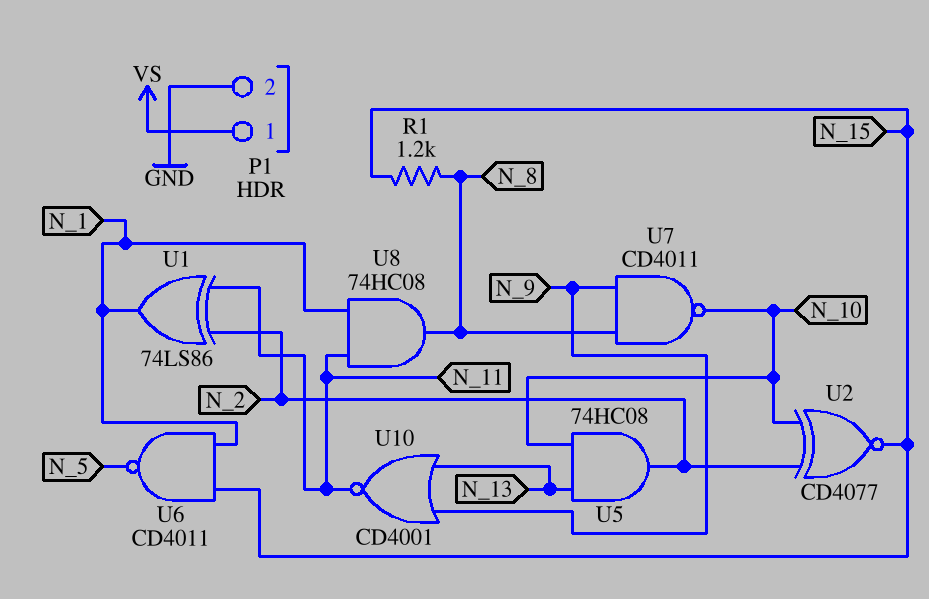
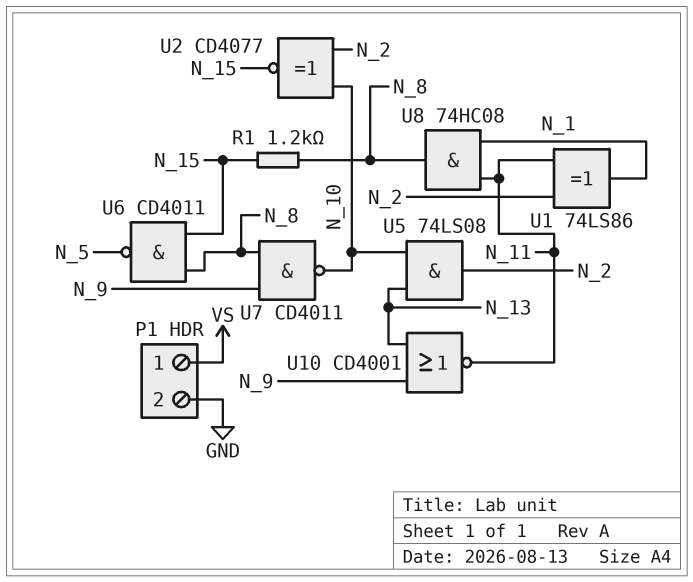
U5: AND 74HC08 (in N_10, in N_13, out N_2) -> AND 74LS08 (in N_10, in N_13, out N_2)
U6: NAND CD4011 (in N_1, in N_15, out N_5) -> NAND CD4011 (in N_8, in N_15, out N_5)

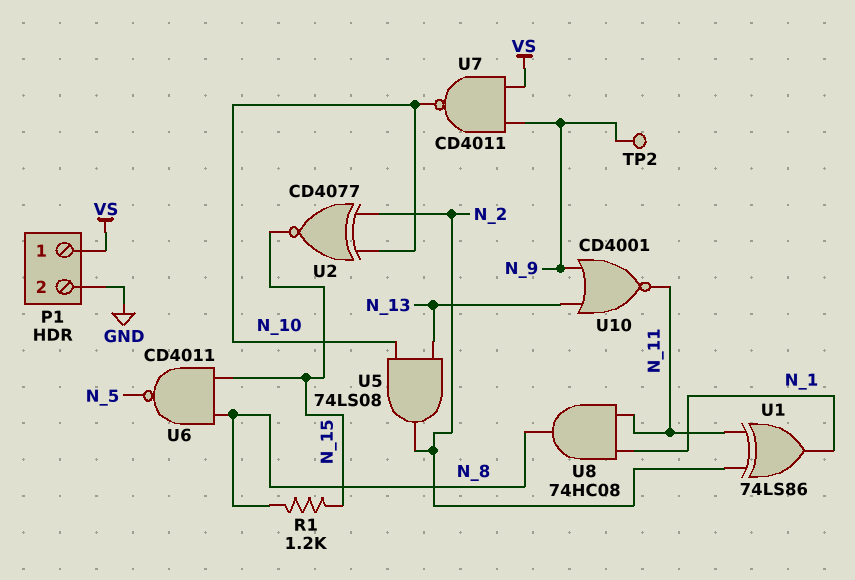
TP2: none -> test point (N_9)
U7: NAND CD4011 (in N_8, in N_9, out N_10) -> NAND CD4011 (in N_9, in VS, out N_10)

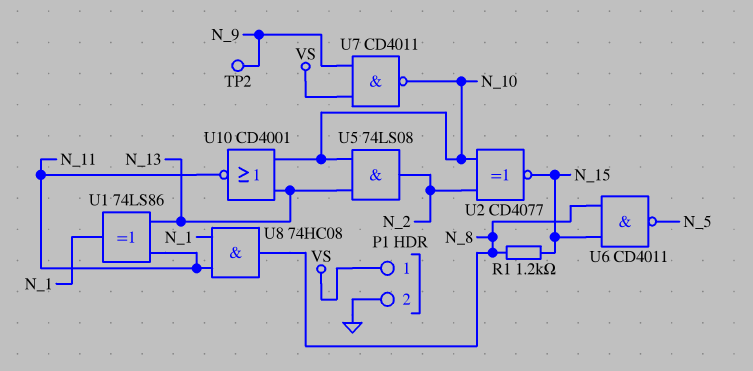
U1: XOR 74LS86 (in N_2, in N_11, out N_1) -> XOR 74LS86 (in N_11, in N_13, out N_1)
U10: NOR CD4001 (in N_9, in N_13, out N_11) -> NOR CD4001 (in N_10, in N_13, out N_11)

